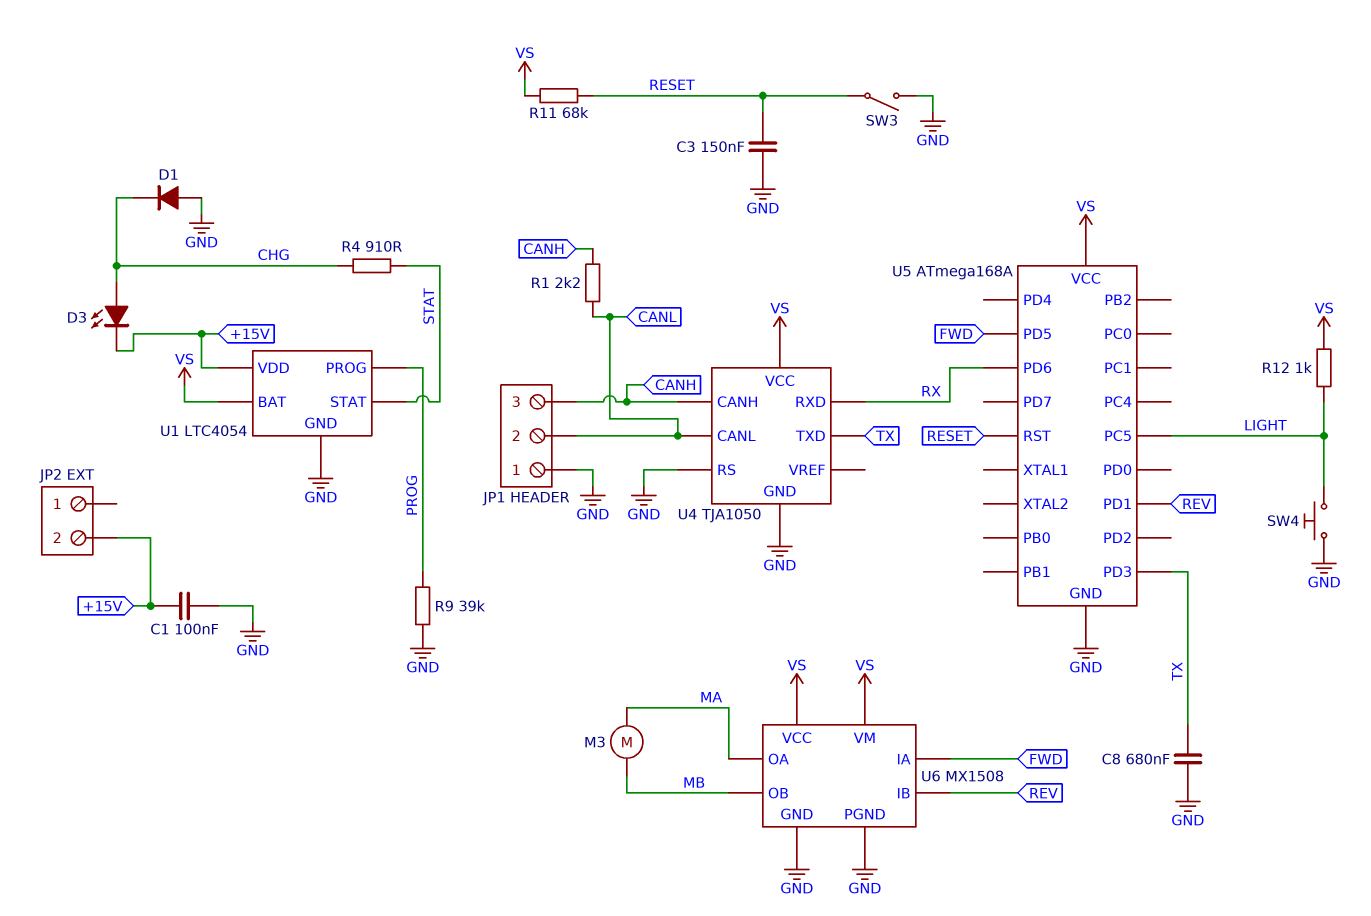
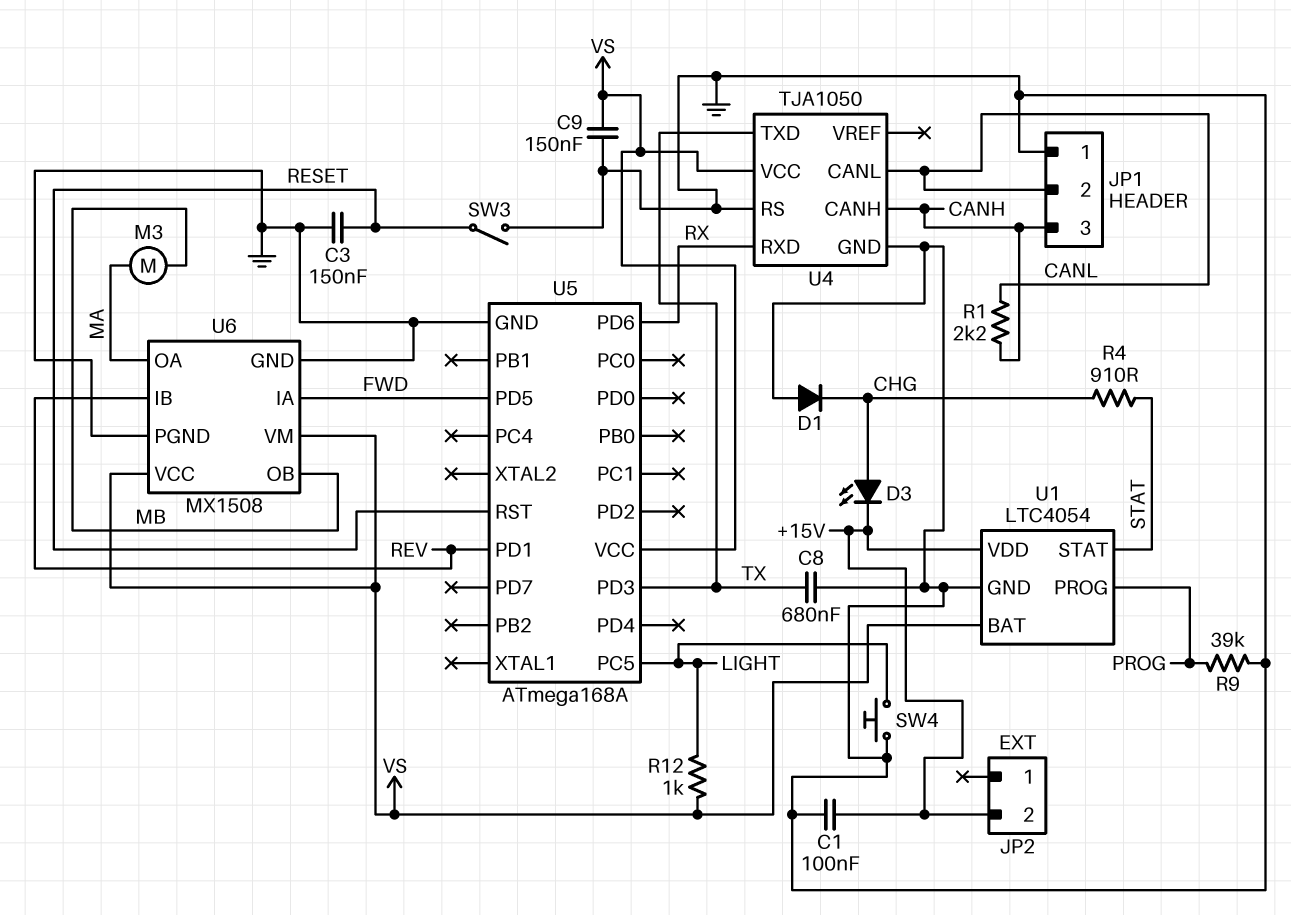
C9: none -> 150nF (GND, VS)
R11: 68k (RESET, VS) -> none

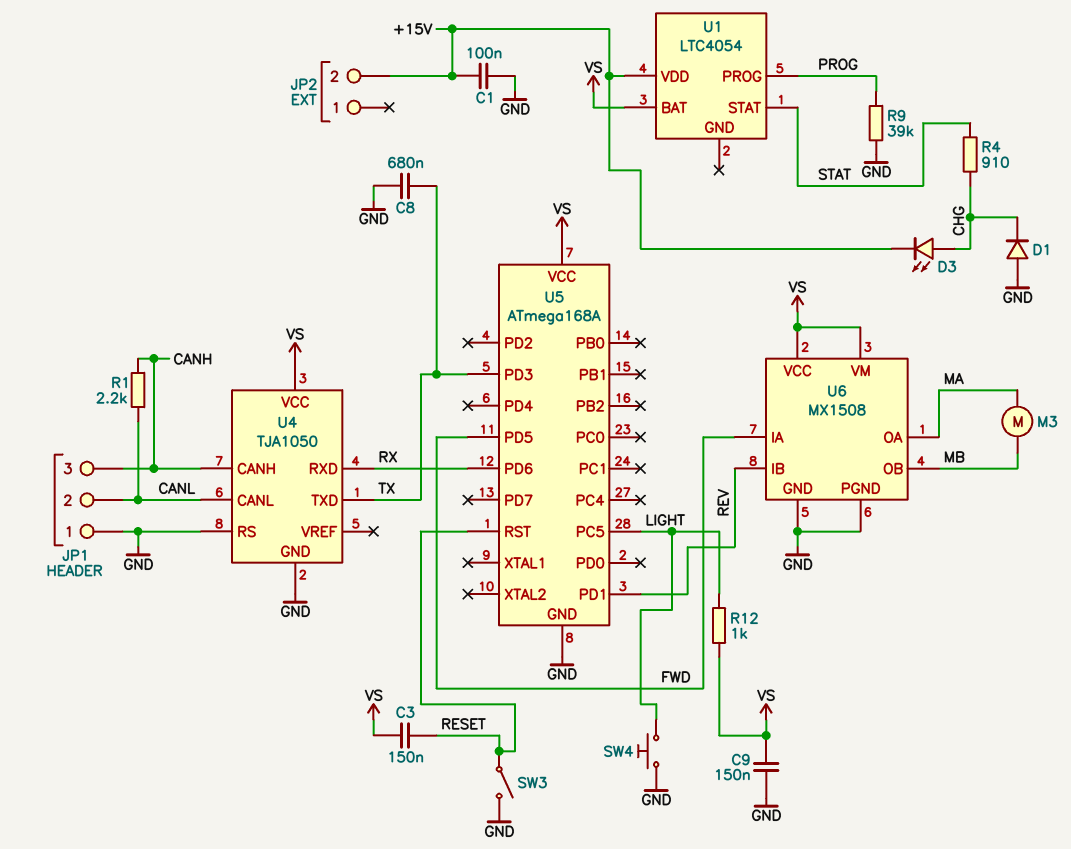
C3: 150nF (GND, RESET) -> 150nF (RESET, VS)
U1 pin GND: GND -> none

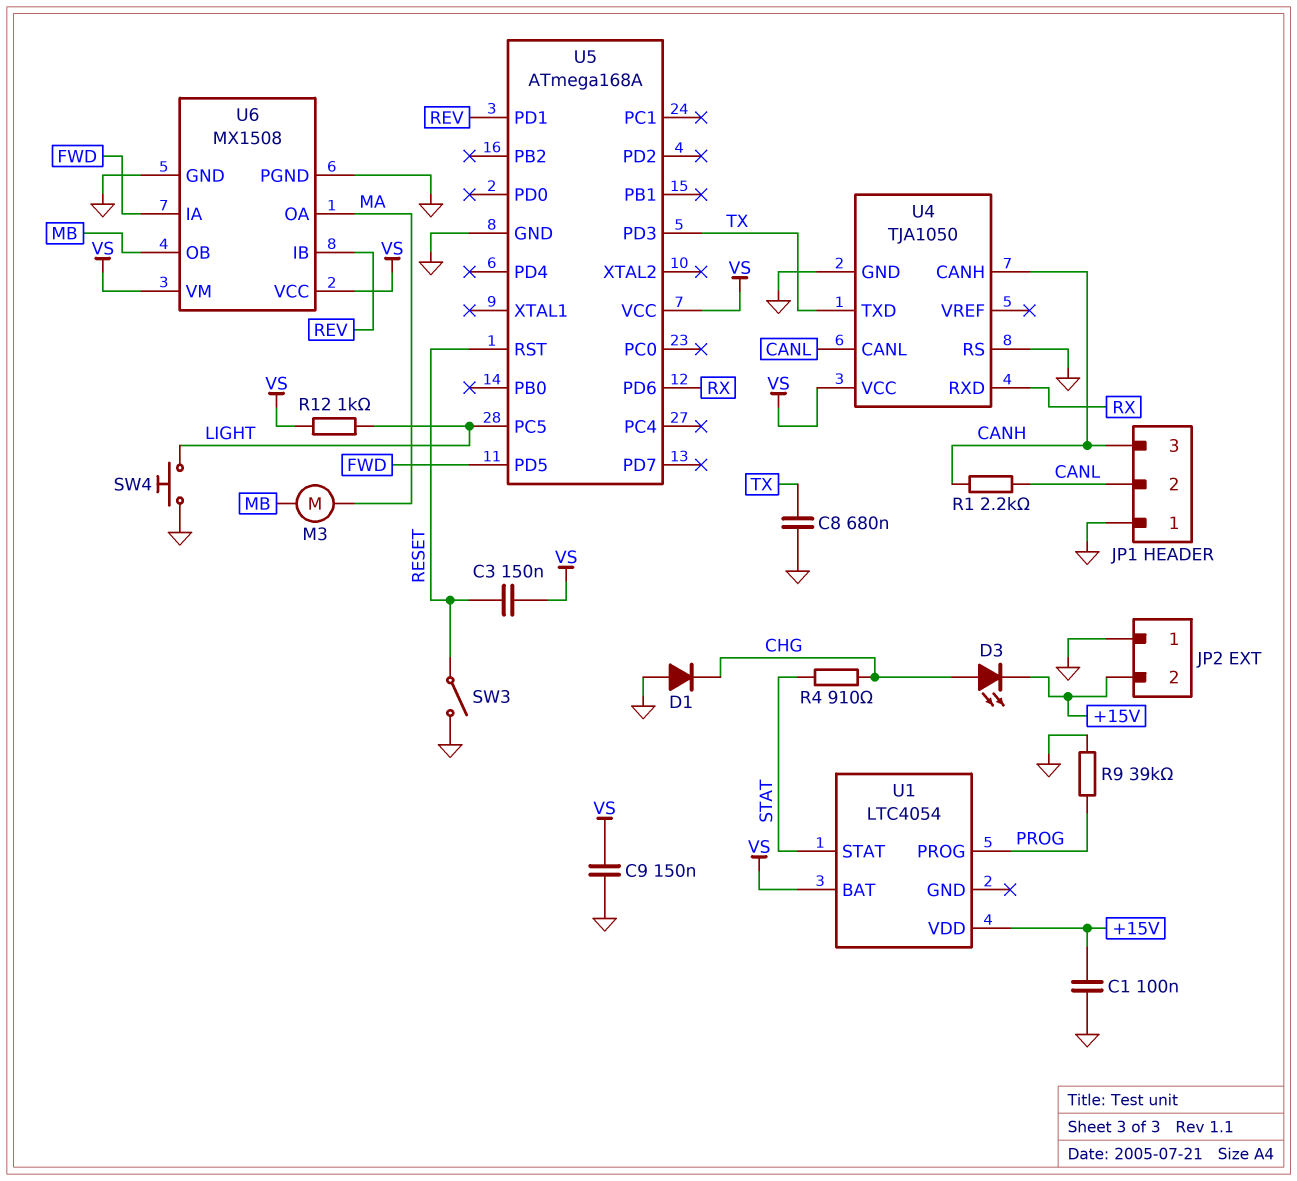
JP2 pin 1: none -> GND

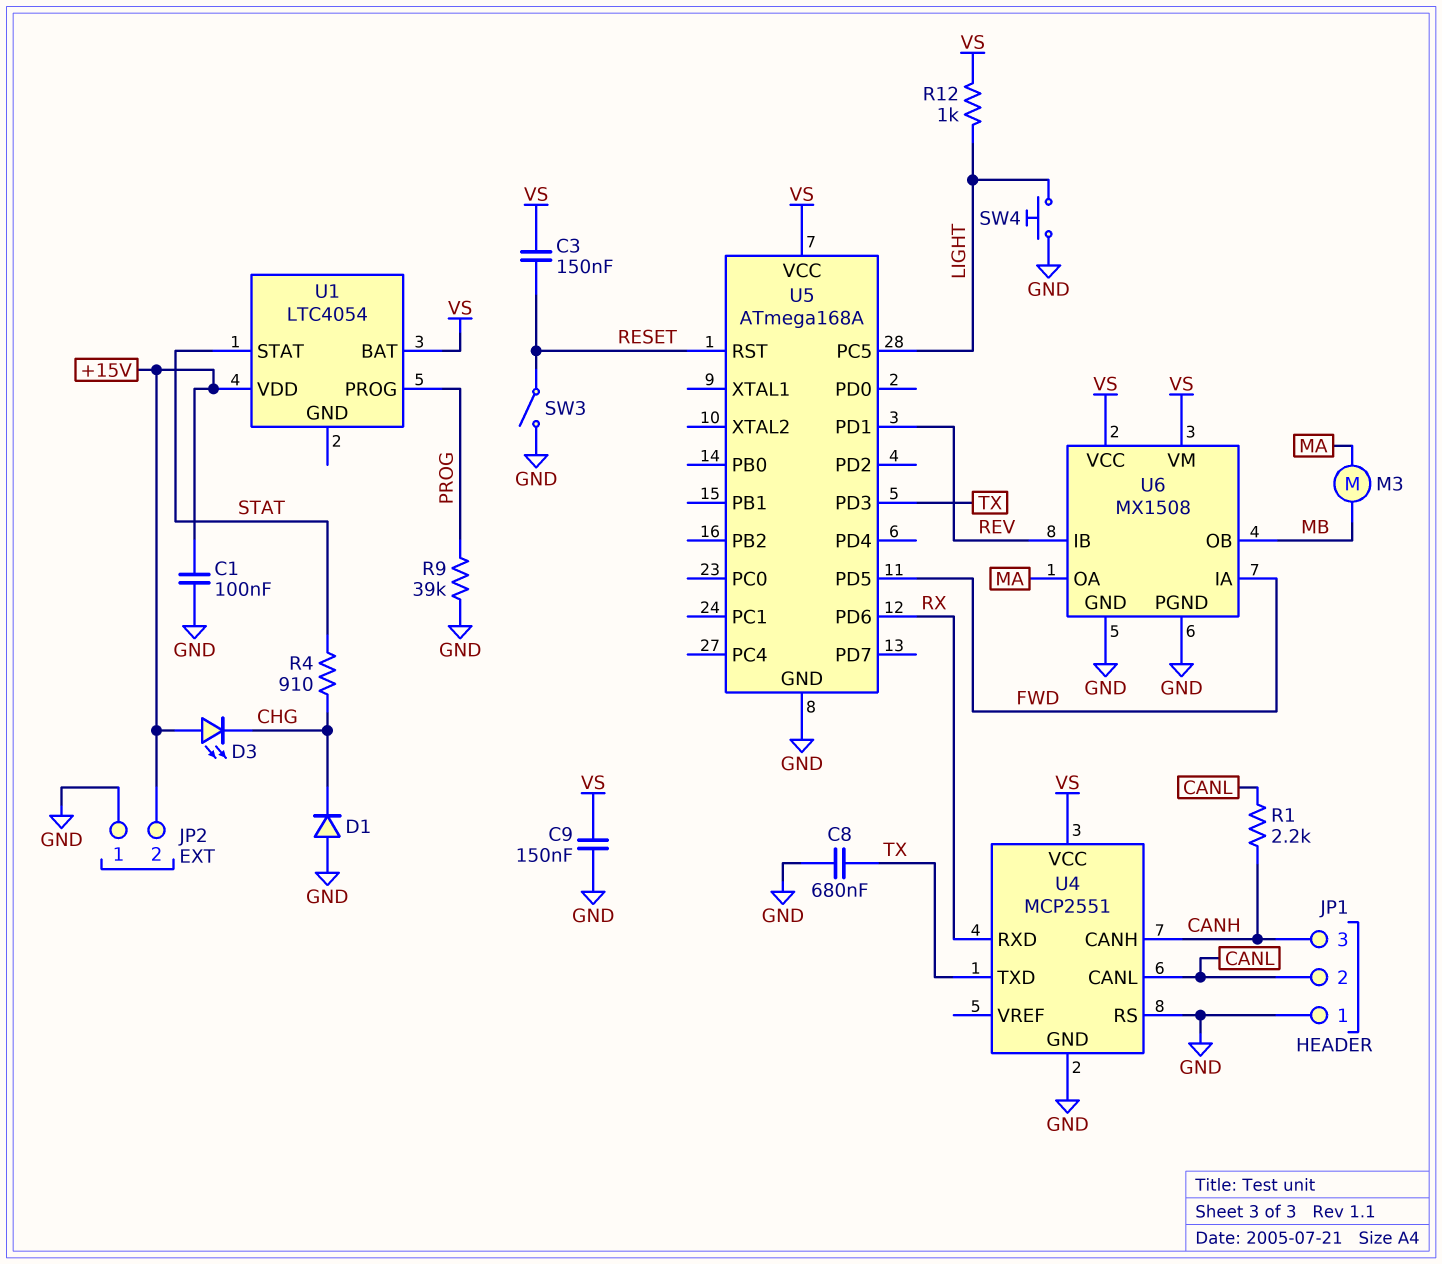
D3: LED (A CHG, K +15V) -> LED (A +15V, K CHG)
U4: TJA1050 -> MCP2551

